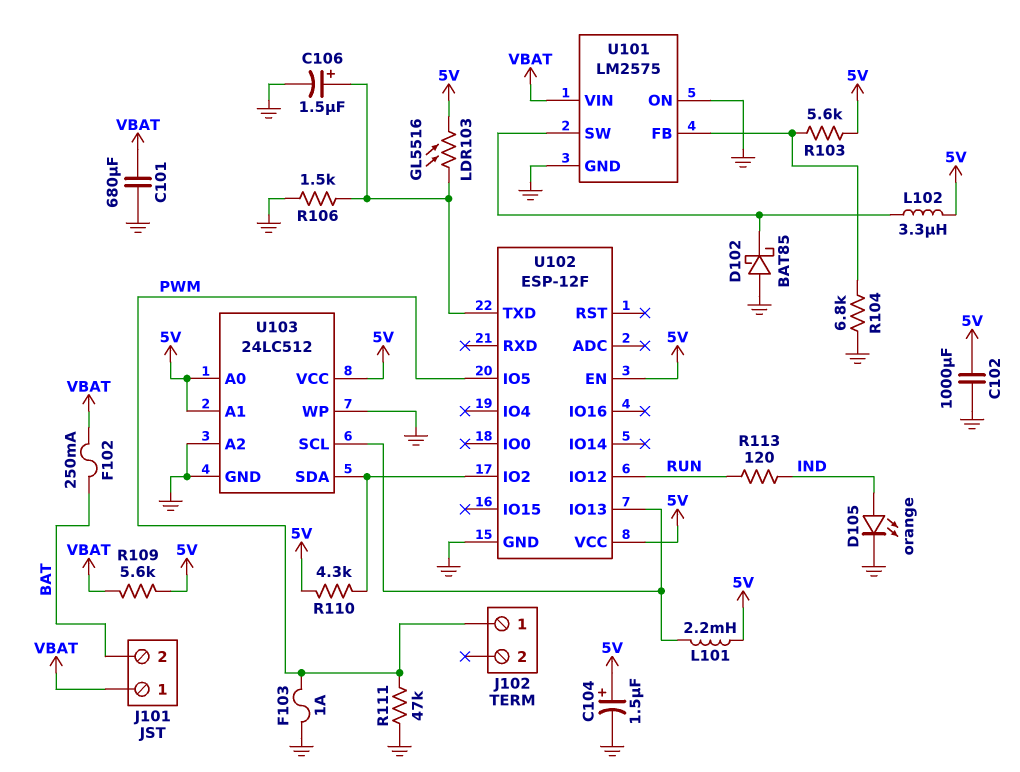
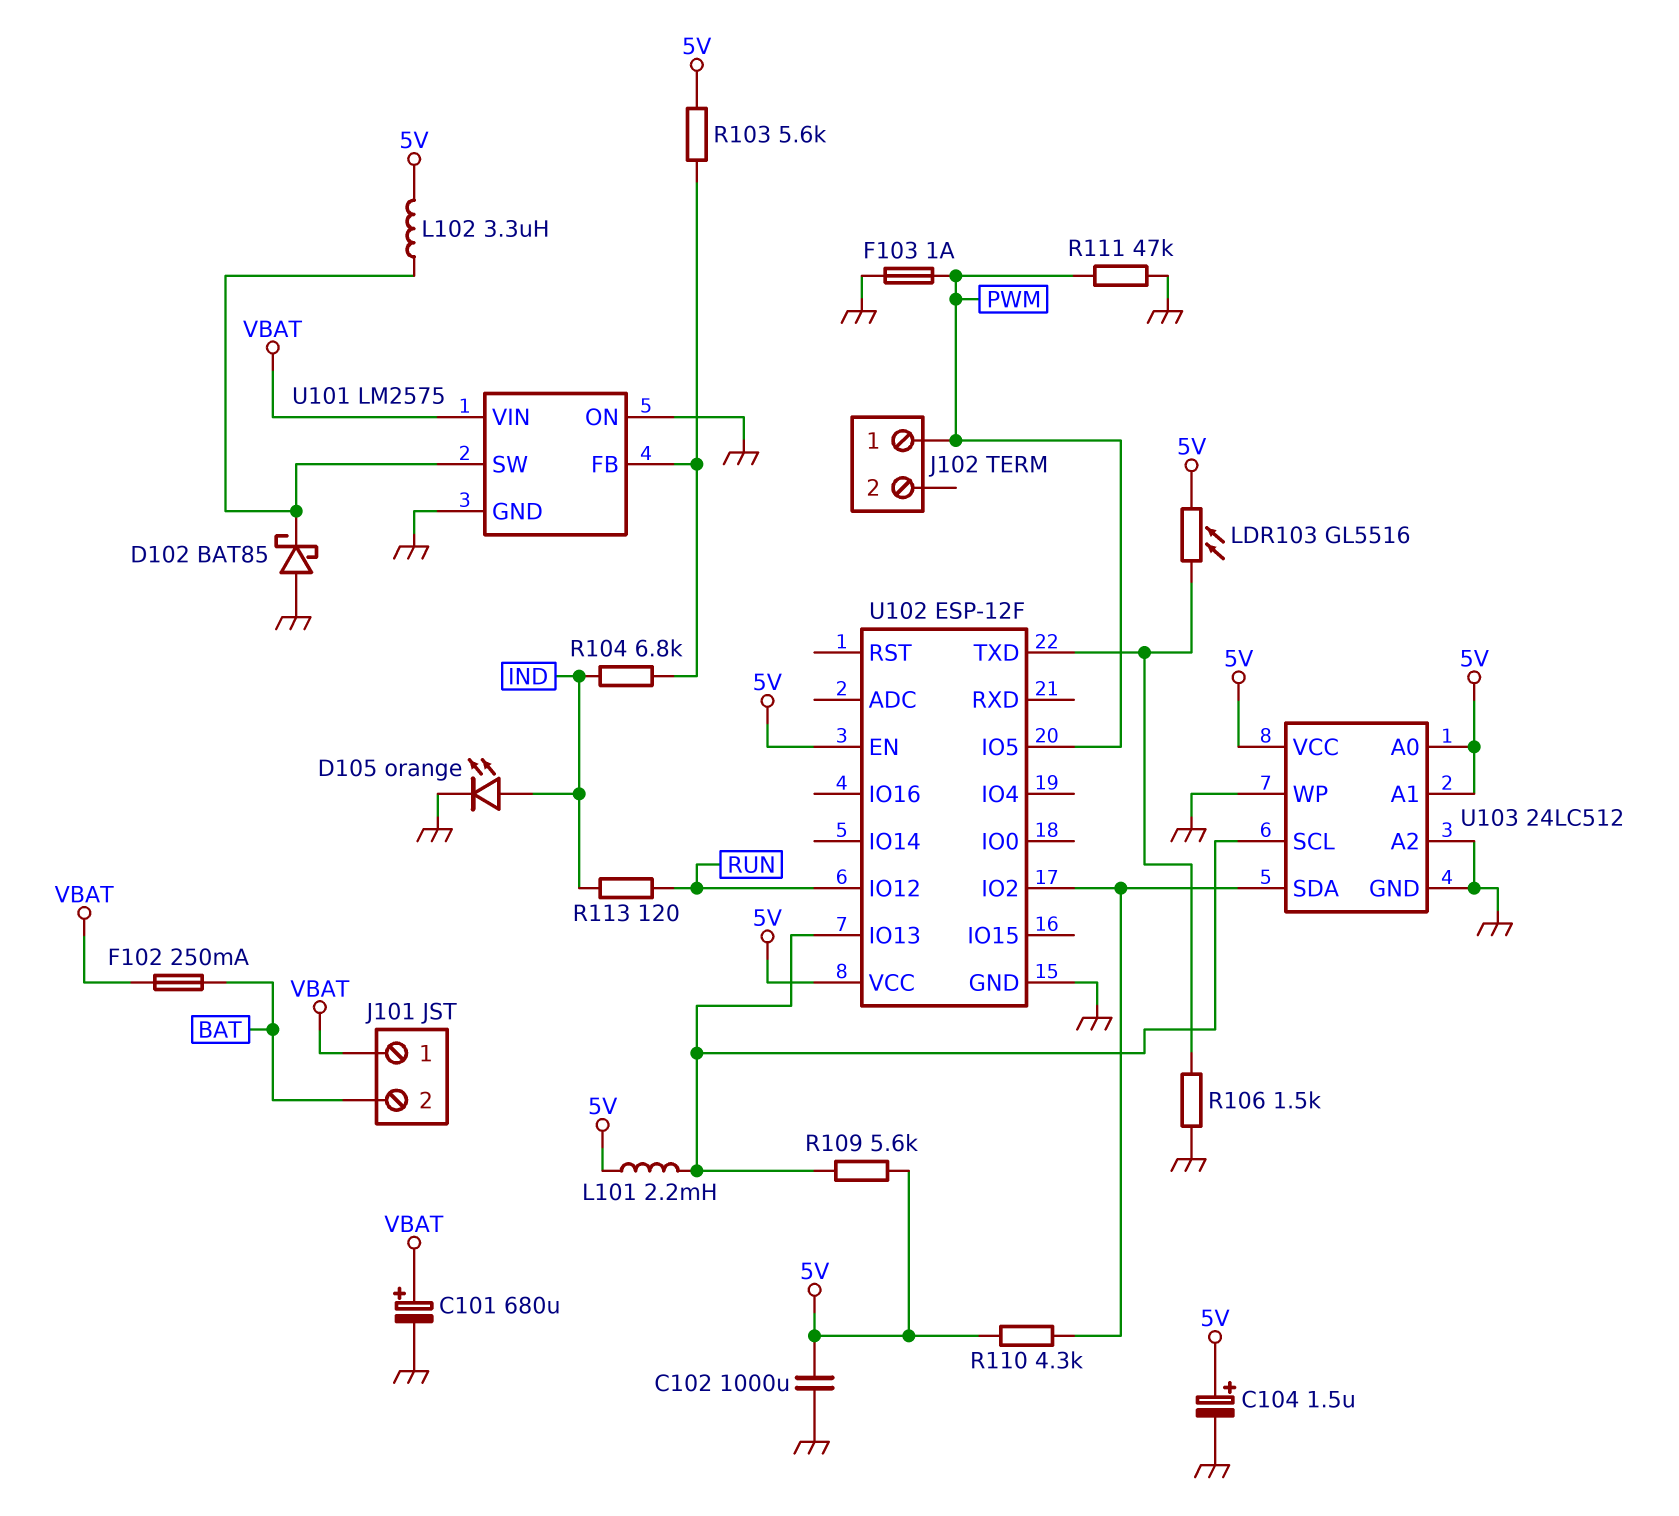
C101: 680uF (GND, VBAT) -> 680uF (plus VBAT, minus GND)
C106: 1.5uF (plus U102/TXD, minus GND) -> none
R104: 6.8k (GND, U101/FB) -> 6.8k (IND, U101/FB)
R109: 5.6k (5V, VBAT) -> 5.6k (5V, U102/IO13)

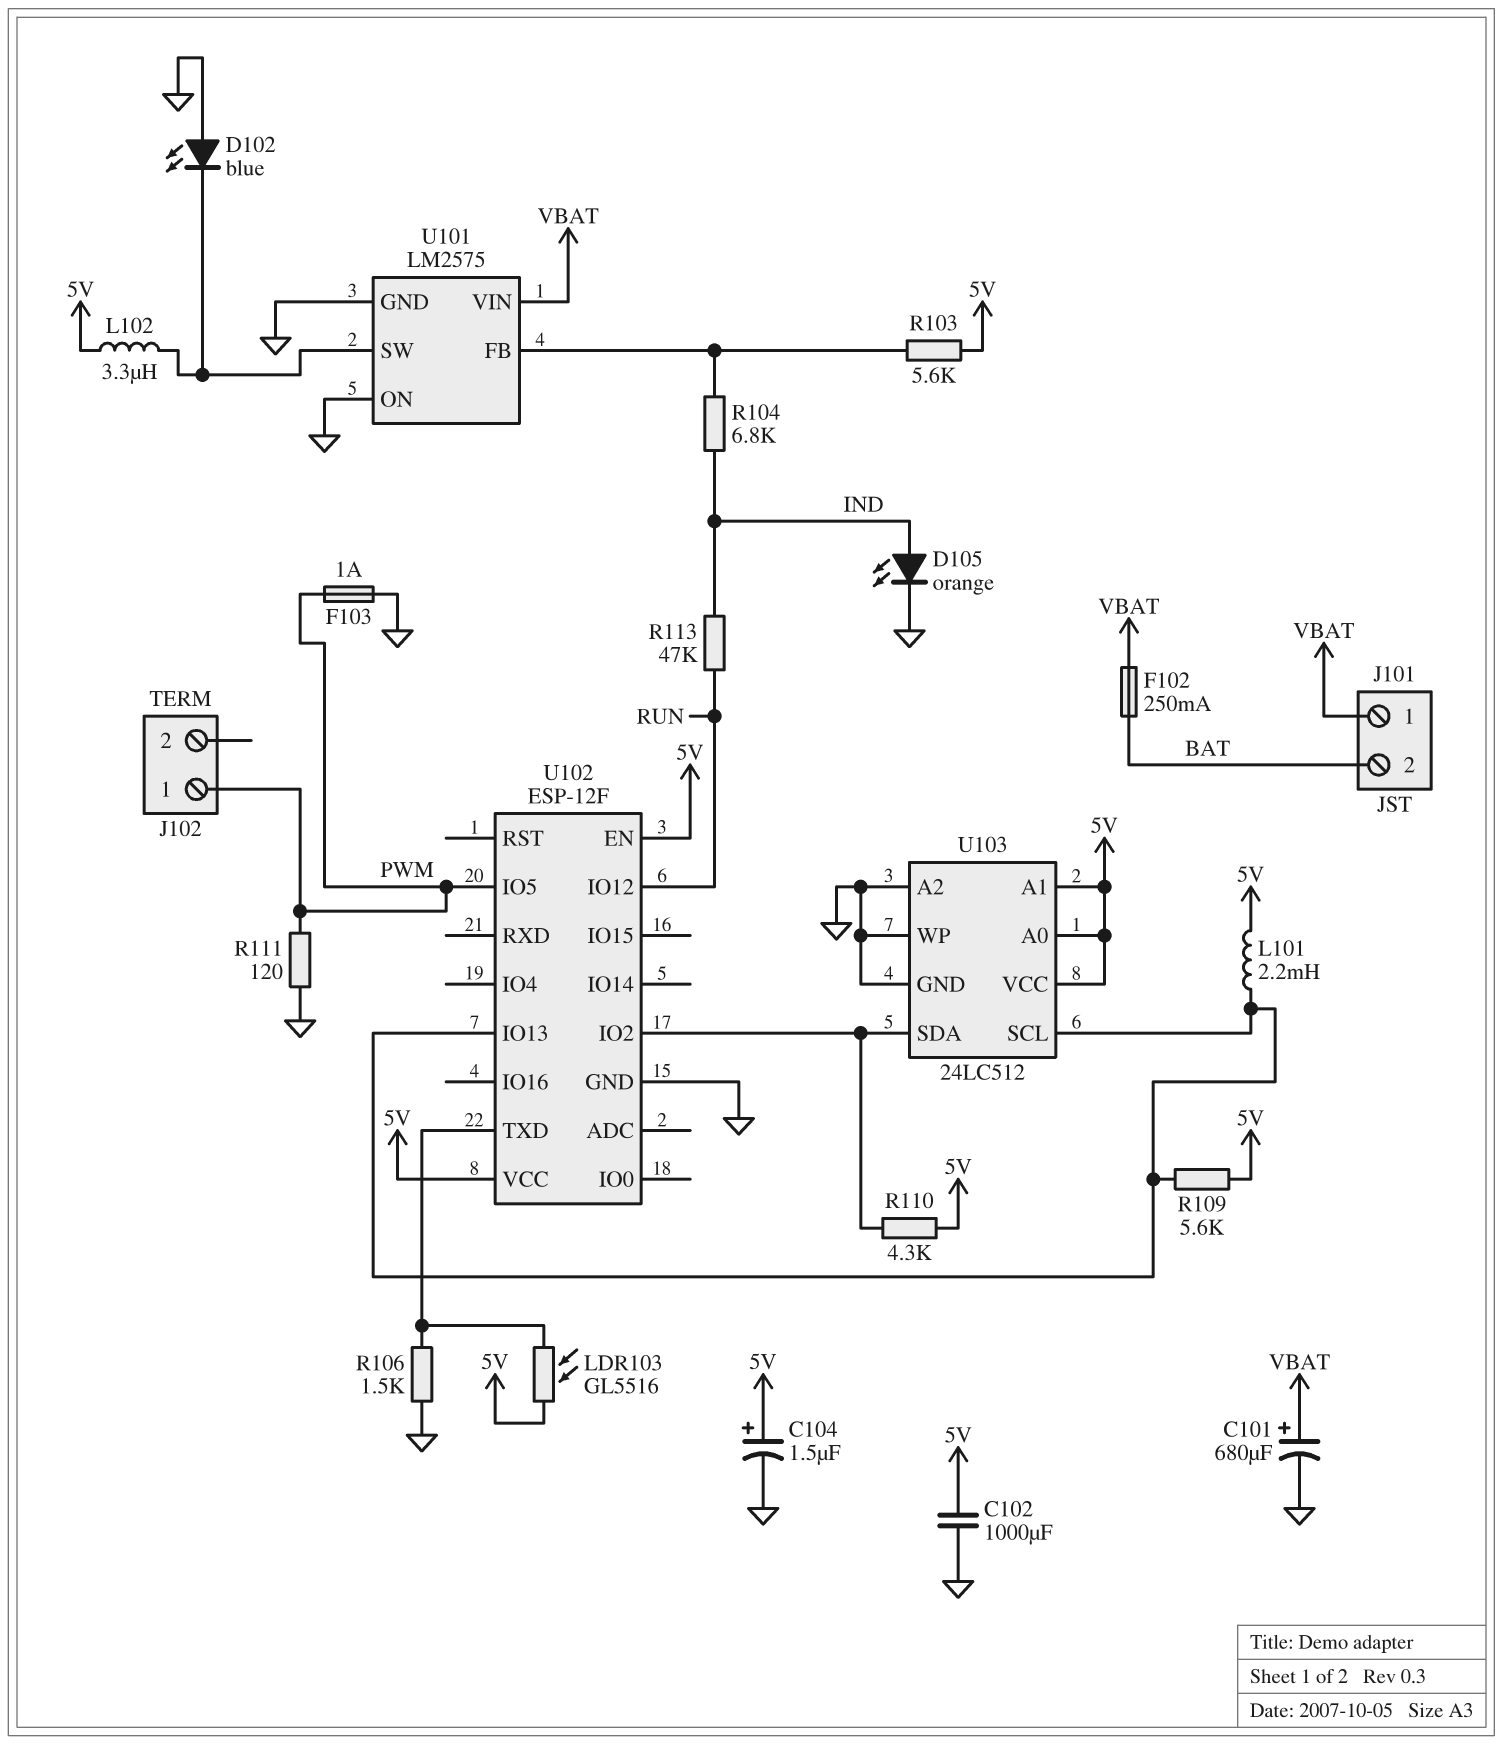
D102: schottky BAT85 (A GND, K U101/SW) -> LED blue (A GND, K U101/SW)
R111: 47k (GND, PWM) -> 120 (GND, PWM)
R113: 120 (IND, RUN) -> 47k (IND, RUN)

